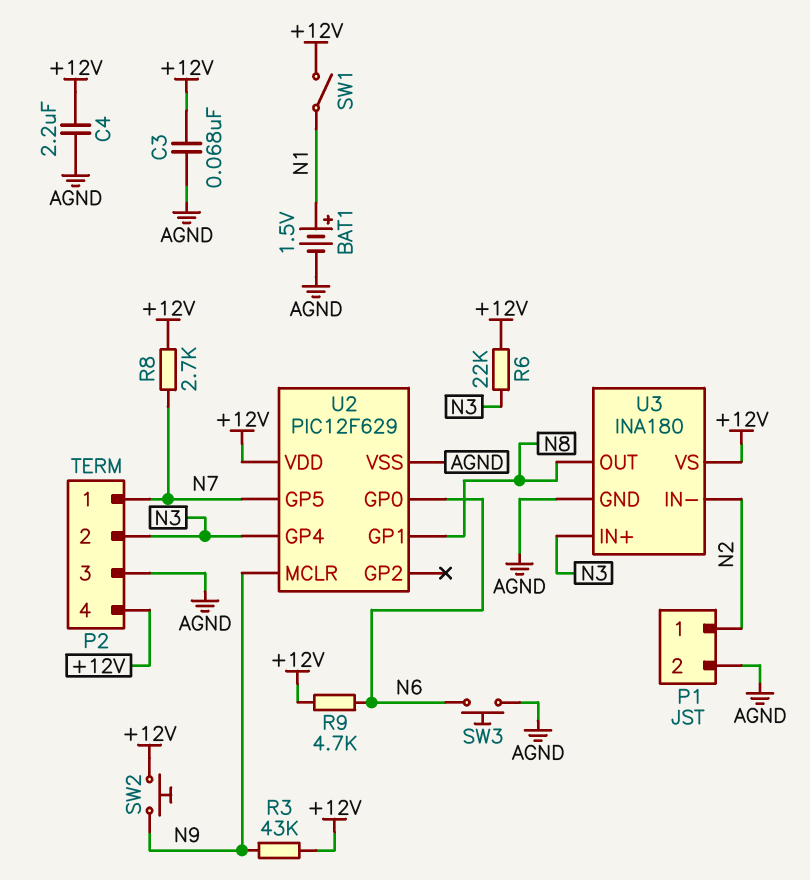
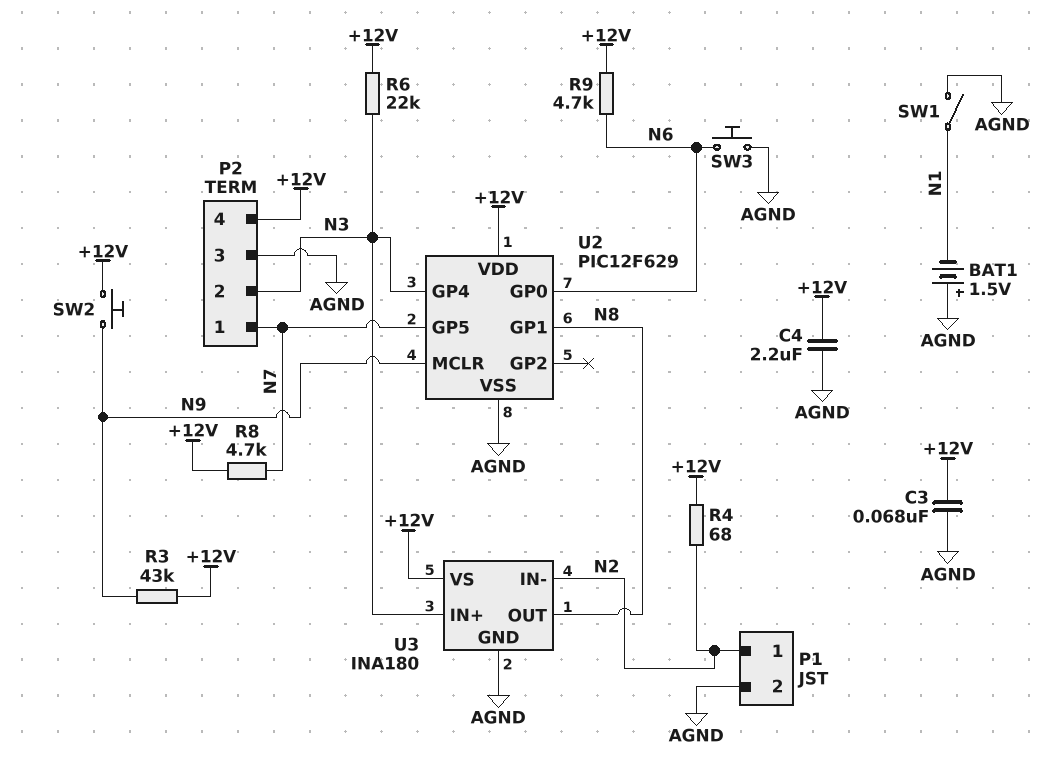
BAT1: 1.5V (plus N1, minus AGND) -> 1.5V (plus AGND, minus N1)
R4: none -> 68 (+12V, N2)
R8: 2.7k (+12V, N7) -> 4.7k (+12V, N7)
SW1: switch (+12V, N1) -> switch (AGND, N1)

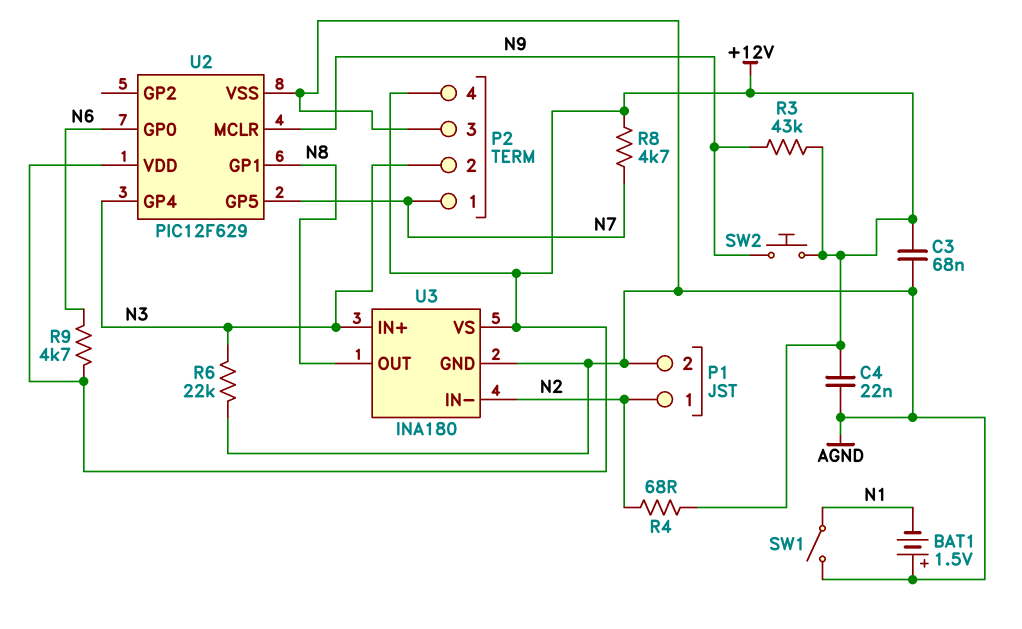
C4: 2.2uF (+12V, AGND) -> 22nF (+12V, AGND)
R6: 22k (+12V, N3) -> 22k (AGND, N3)
SW3: button (AGND, N6) -> none

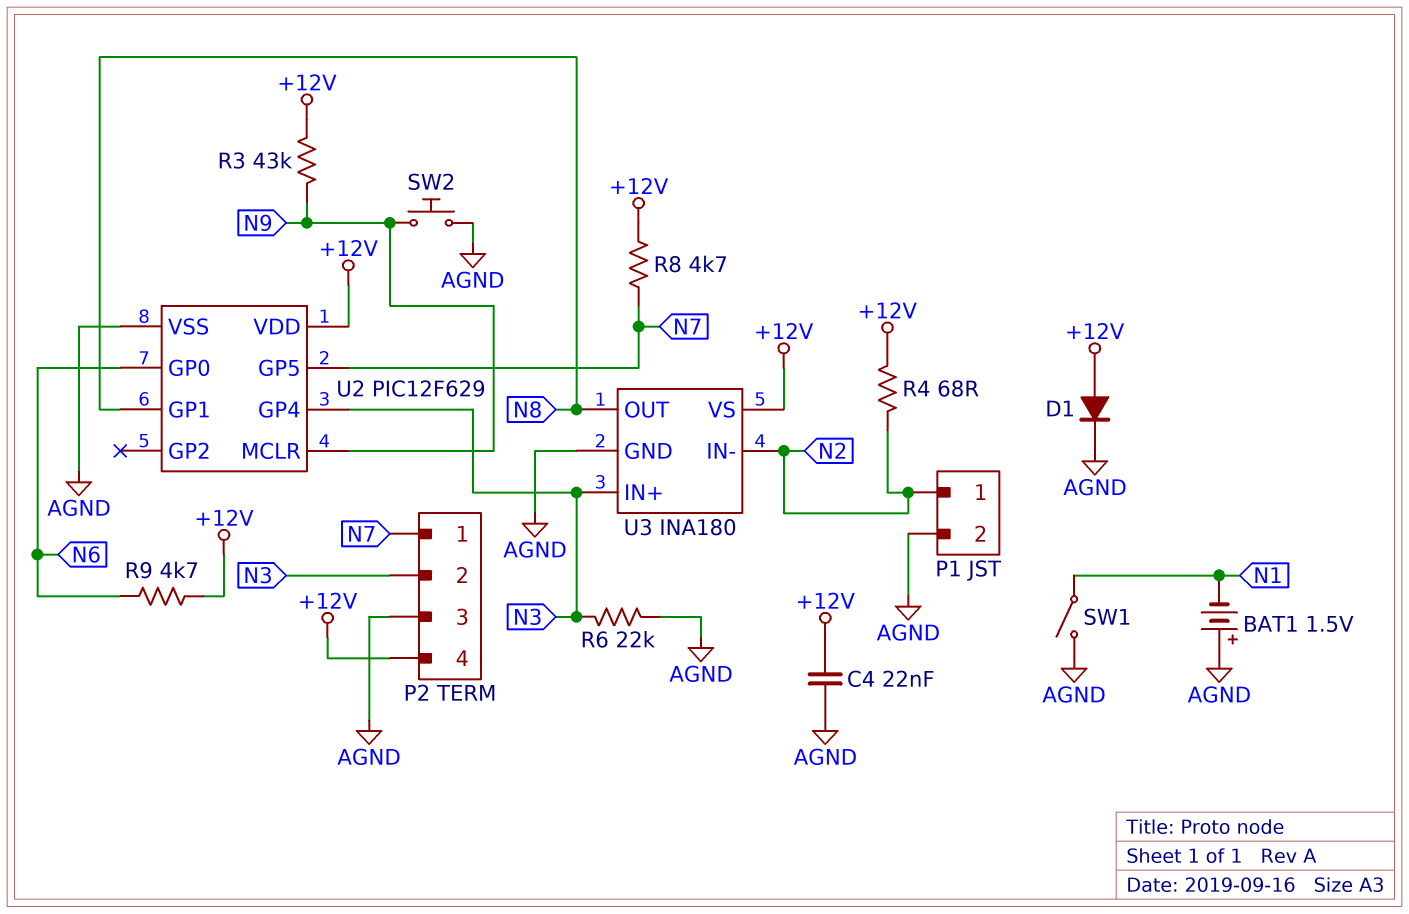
C3: 68nF (+12V, AGND) -> none
D1: none -> diode (A +12V, K AGND)
SW2: button (+12V, N9) -> button (AGND, N9)

